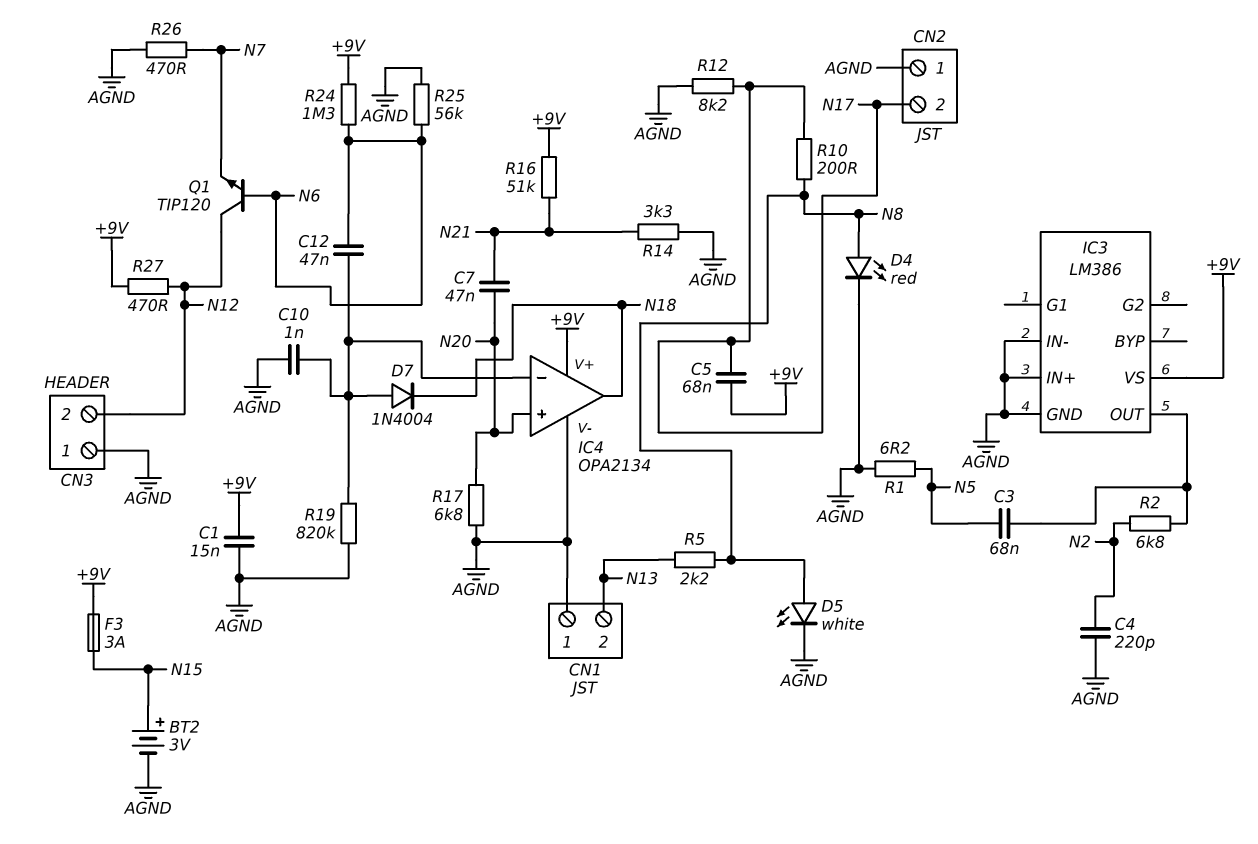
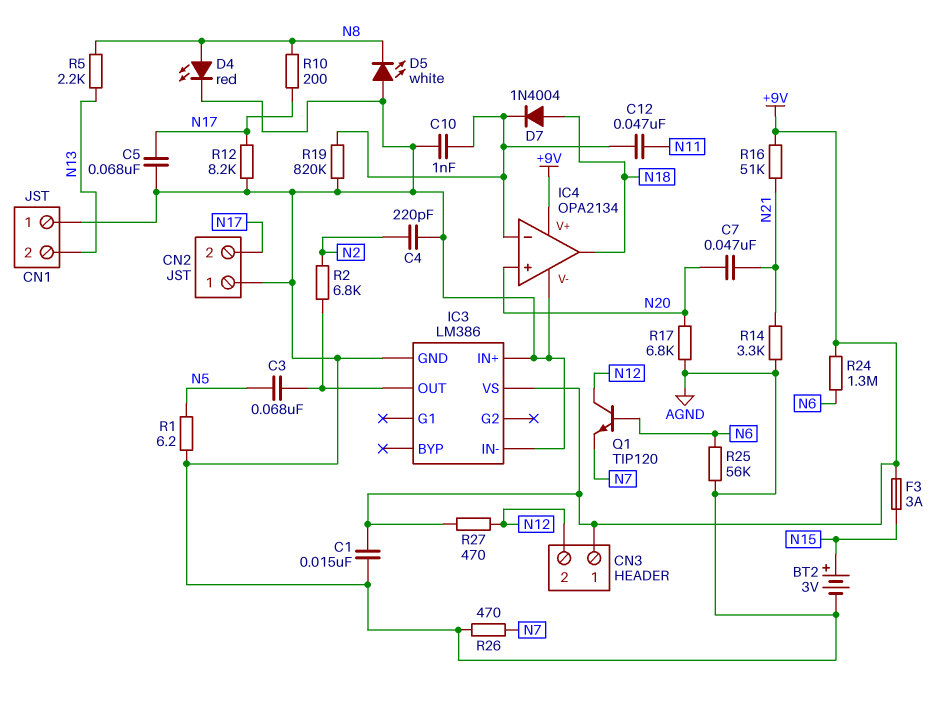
C5: 68nF (+9V, N17) -> 68nF (AGND, N17)
C12: 47nF (IC4/in-, N6) -> 47nF (IC4/in-, N11)
CN3 pin 1: AGND -> +9V
D5: LED white (A N8, K AGND) -> LED white (A AGND, K N8)
D7: diode 1N4004 (A IC4/in-, K N18) -> diode 1N4004 (A N18, K IC4/in-)

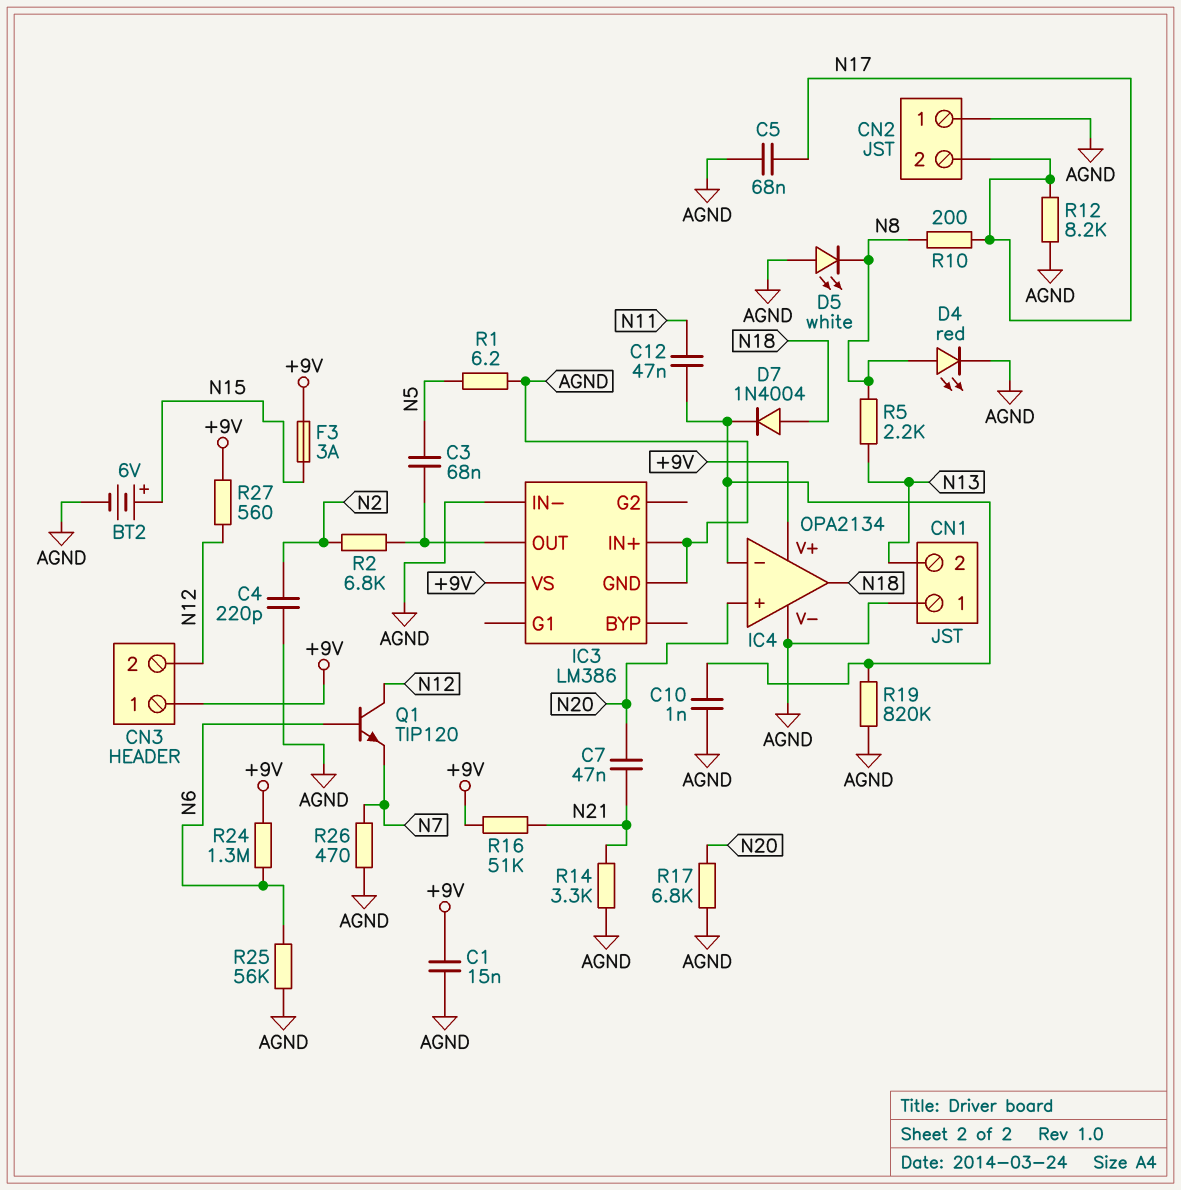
BT2: 3V (plus N15, minus AGND) -> 6V (plus N15, minus AGND)
R27: 470 (+9V, N12) -> 560 (+9V, N12)

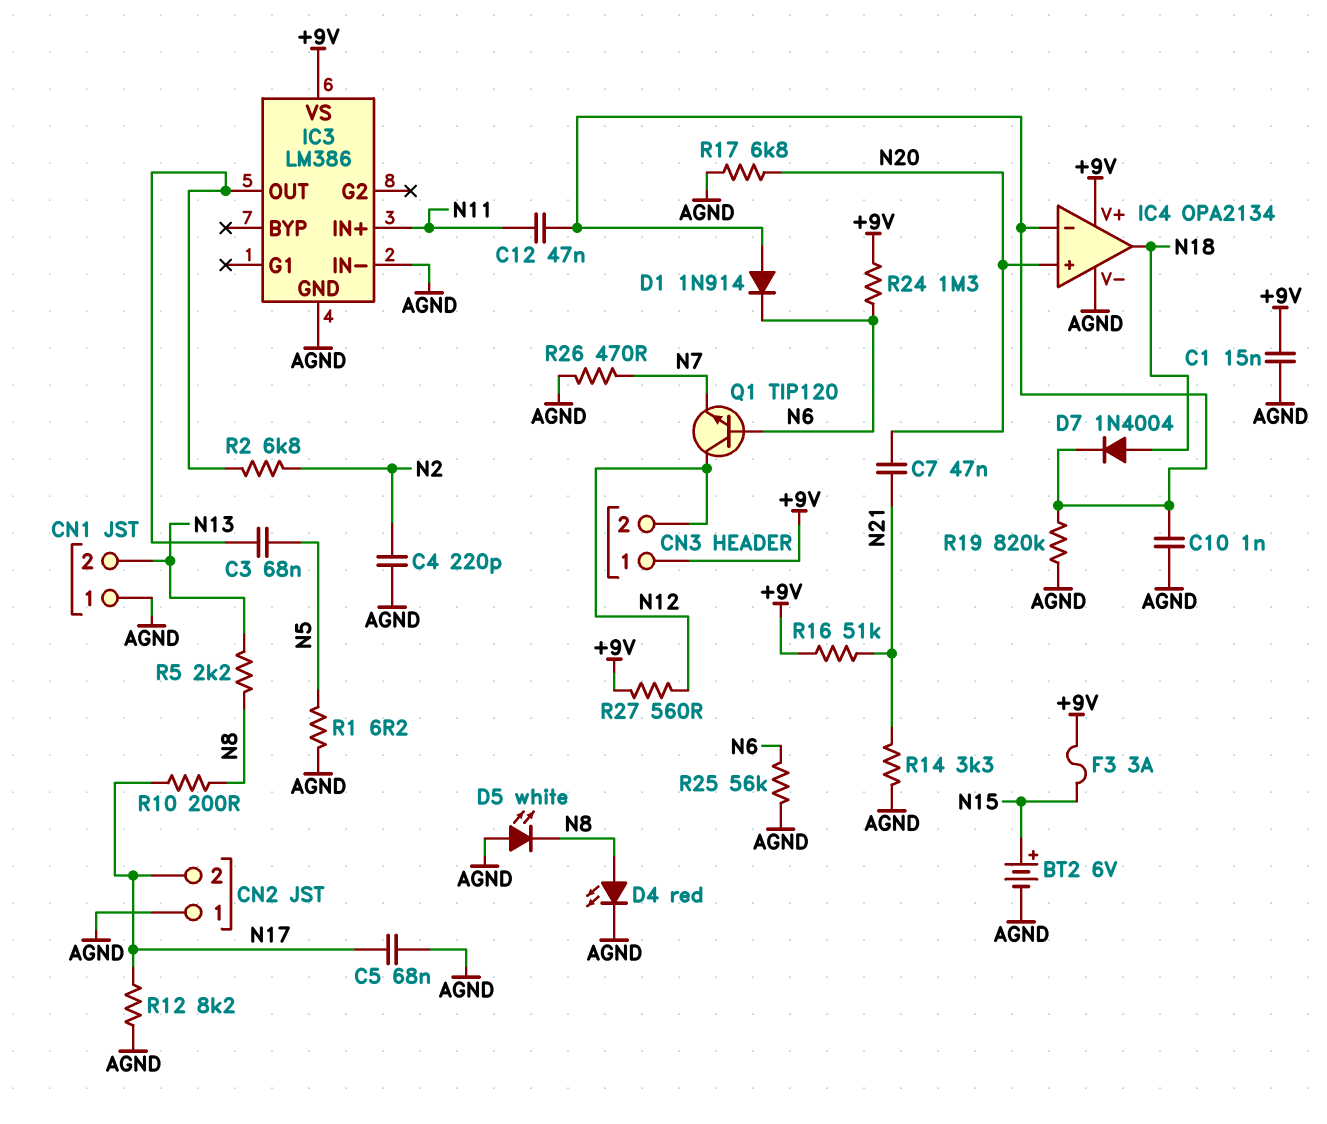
D1: none -> diode 1N914 (A IC4/in-, K N6)
IC3 pin IN+: AGND -> N11

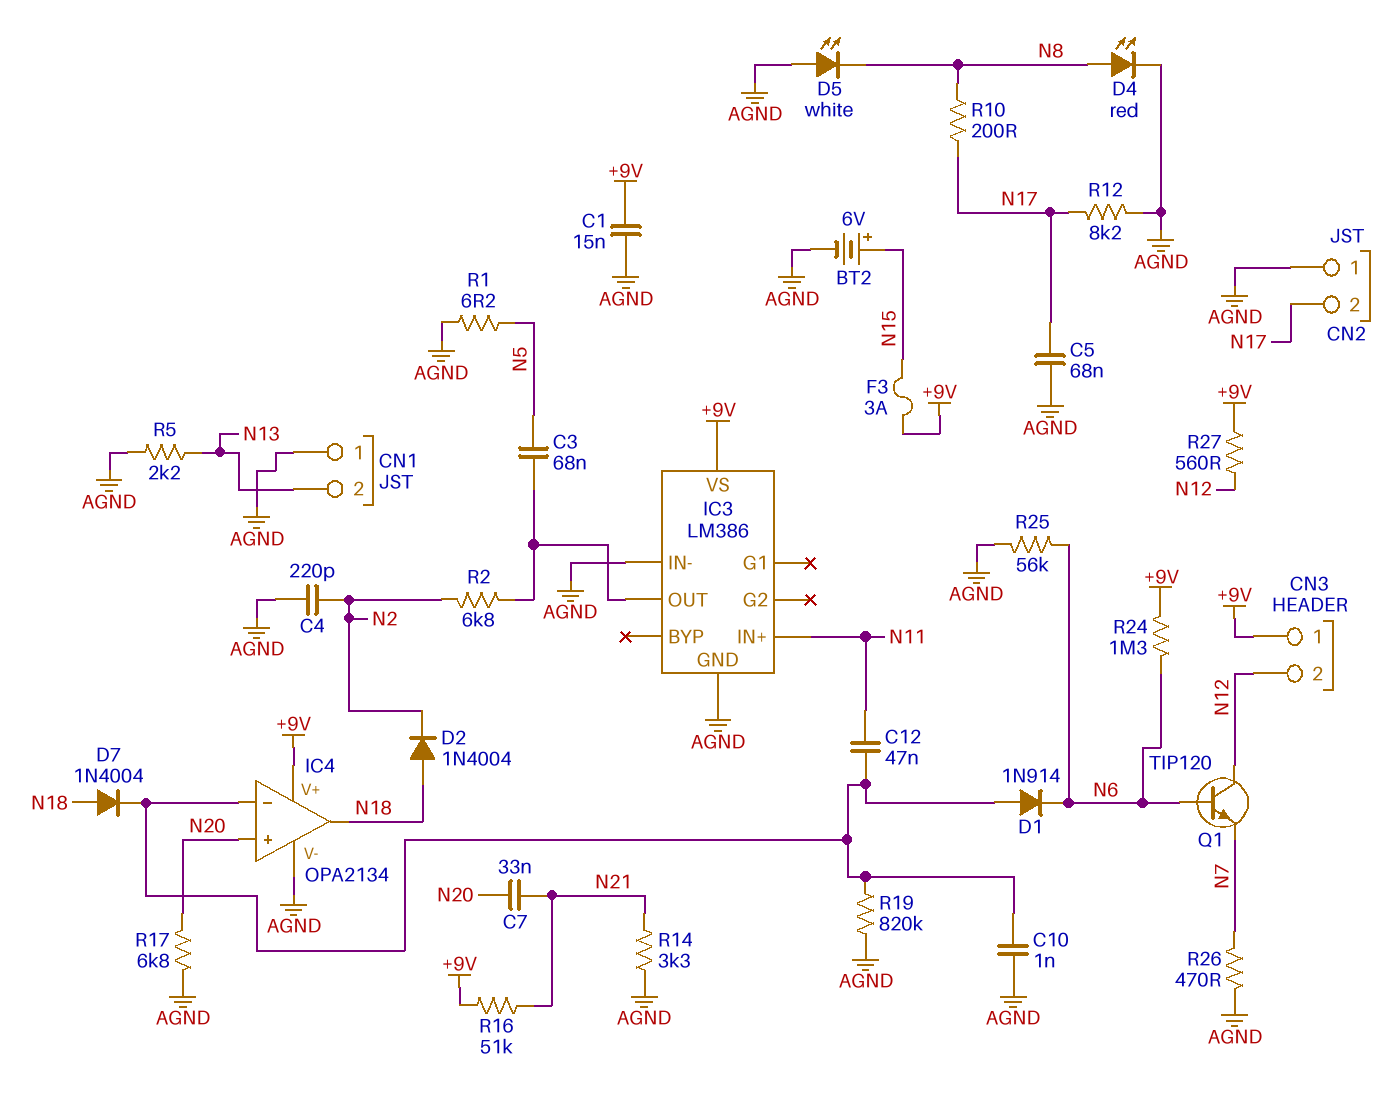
C7: 47nF (N20, N21) -> 33nF (N20, N21)
D2: none -> diode 1N4004 (A N18, K N2)
R5: 2.2k (N8, N13) -> 2.2k (AGND, N13)

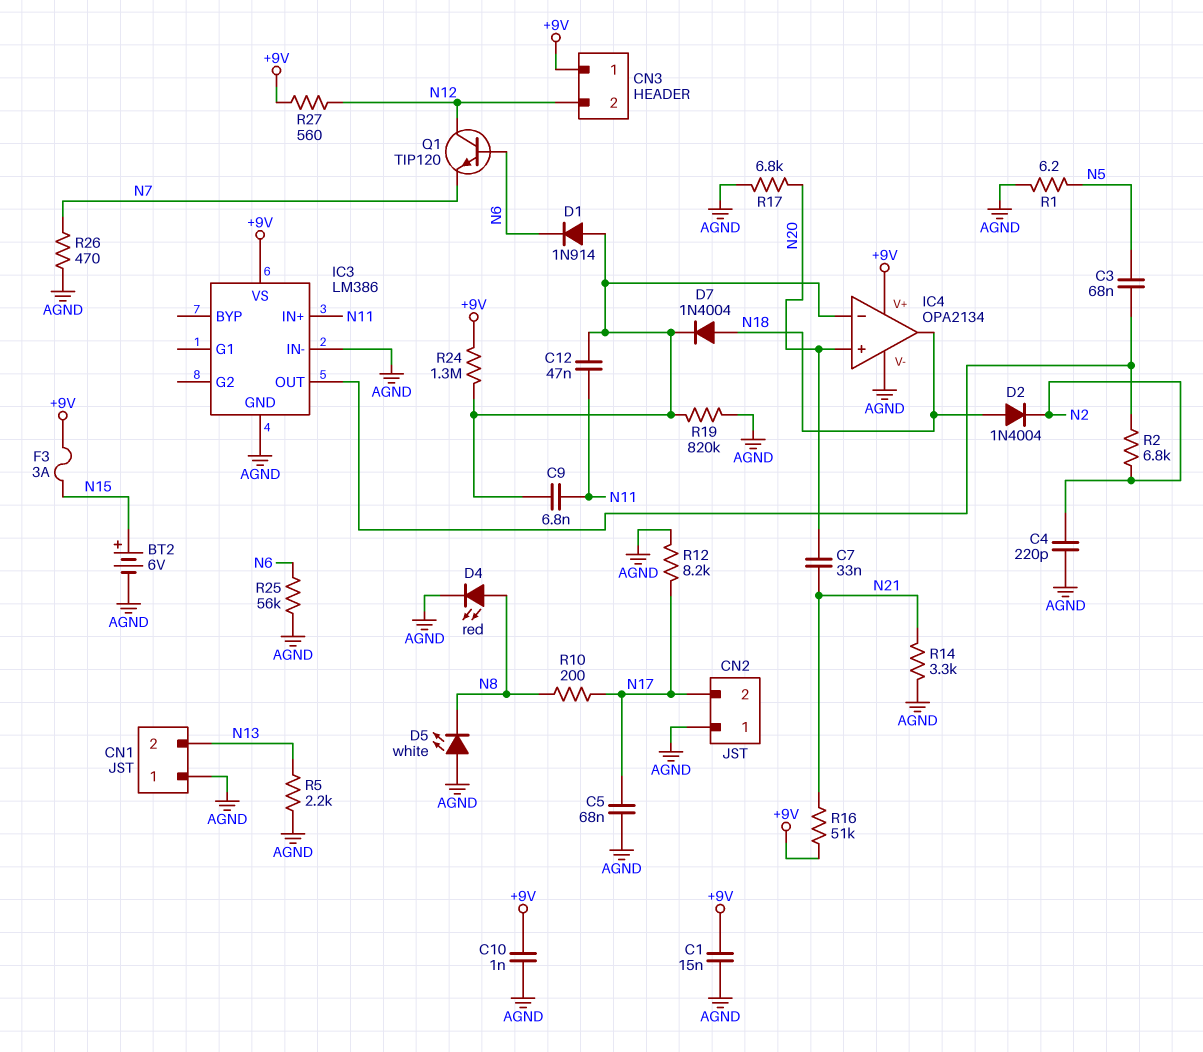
C9: none -> 6.8nF (IC4/in-, N11)
C10: 1nF (AGND, IC4/in-) -> 1nF (+9V, AGND)
R24: 1.3M (+9V, N6) -> 1.3M (+9V, IC4/in-)

